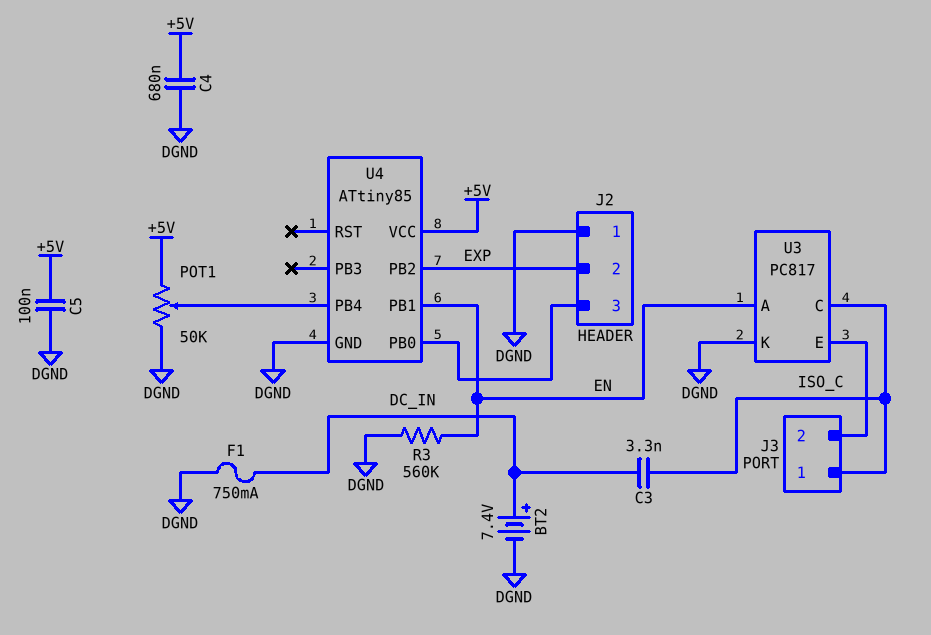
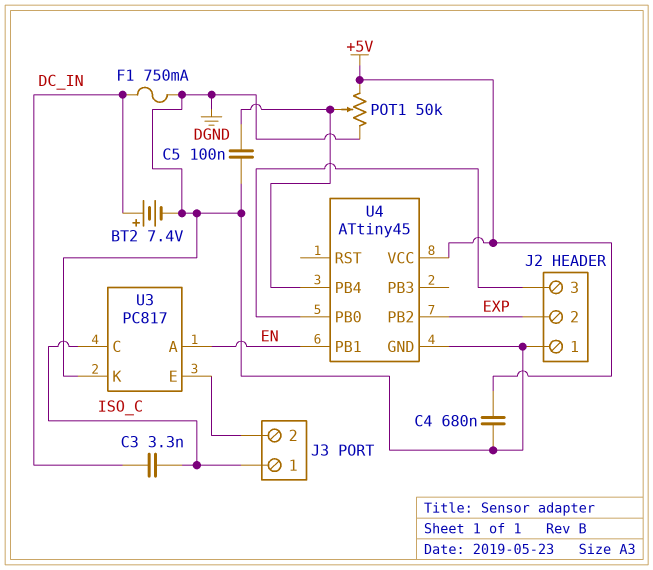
C5: 100nF (+5V, DGND) -> 100nF (DGND, U4/PB4)
R3: 560k (DGND, EN) -> none
U4: ATtiny85 -> ATtiny45

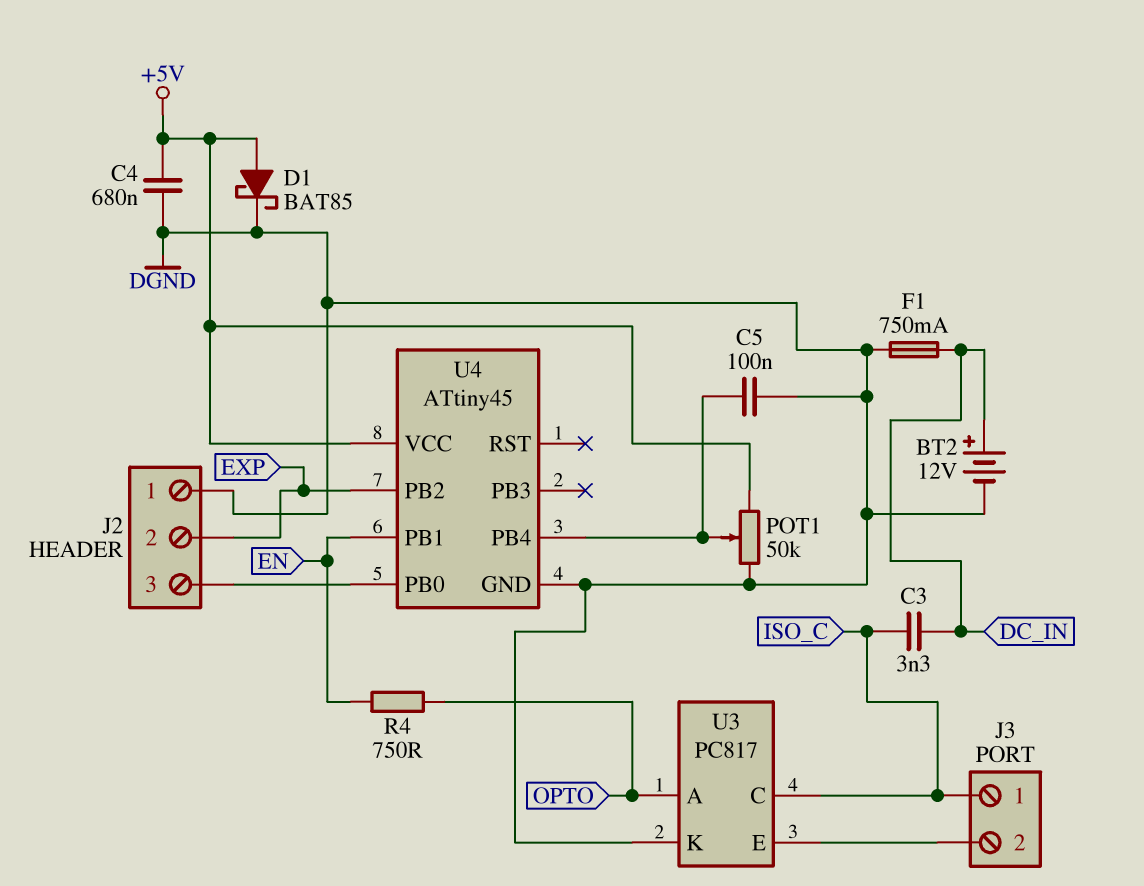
BT2: 7.4V (plus DC_IN, minus DGND) -> 12V (plus DC_IN, minus DGND)
D1: none -> schottky BAT85 (A +5V, K DGND)
R4: none -> 750 (EN, OPTO)
U3 pin A: EN -> OPTO

